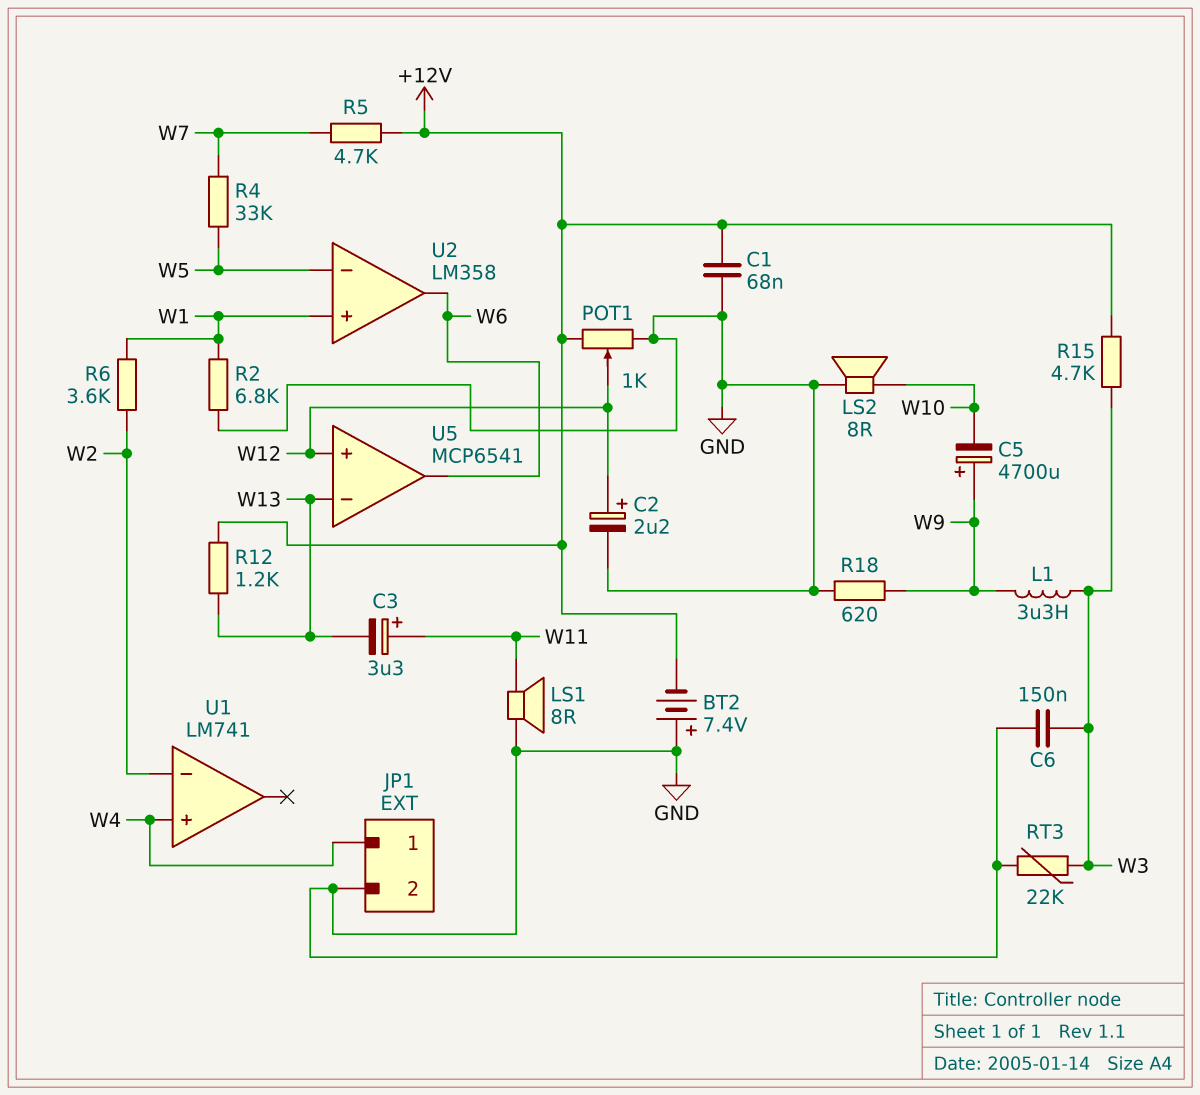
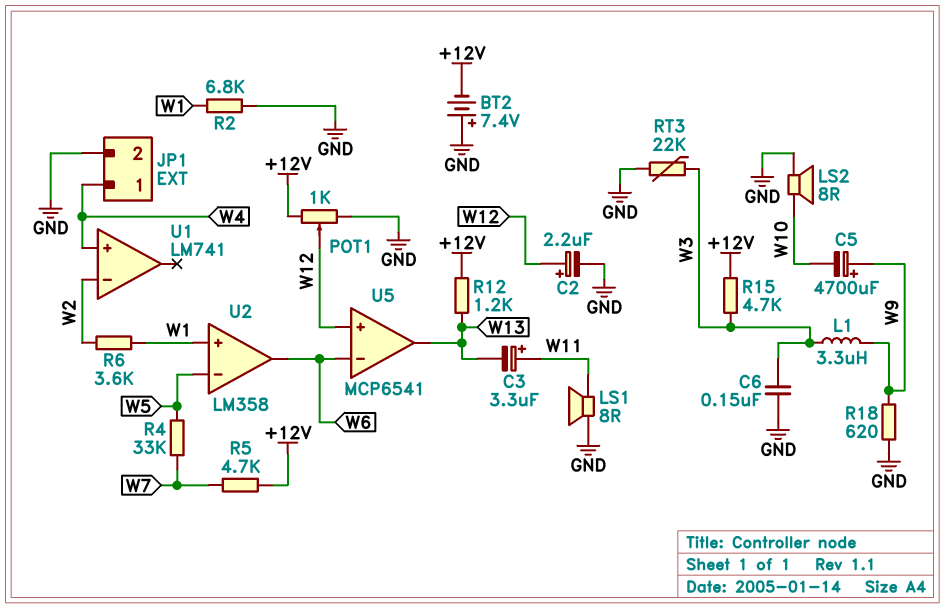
C1: 68nF (+12V, GND) -> none
U5 pin in-: W13 -> W6
U5 pin out: W6 -> W13

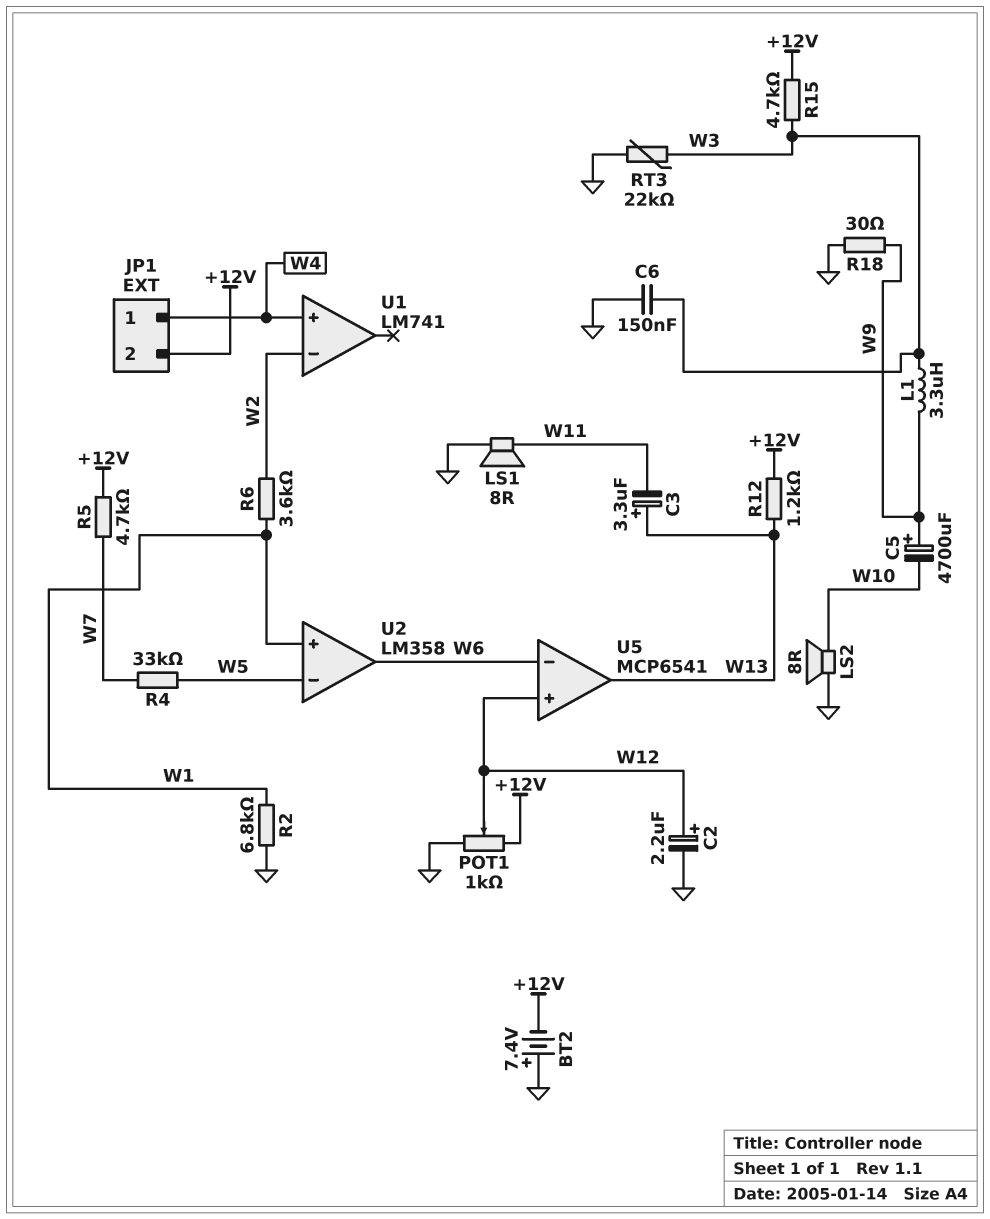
C3: 3.3uF (plus W11, minus W13) -> 3.3uF (plus W13, minus W11)
JP1 pin 2: GND -> +12V
R18: 620 (GND, W9) -> 30 (GND, W9)

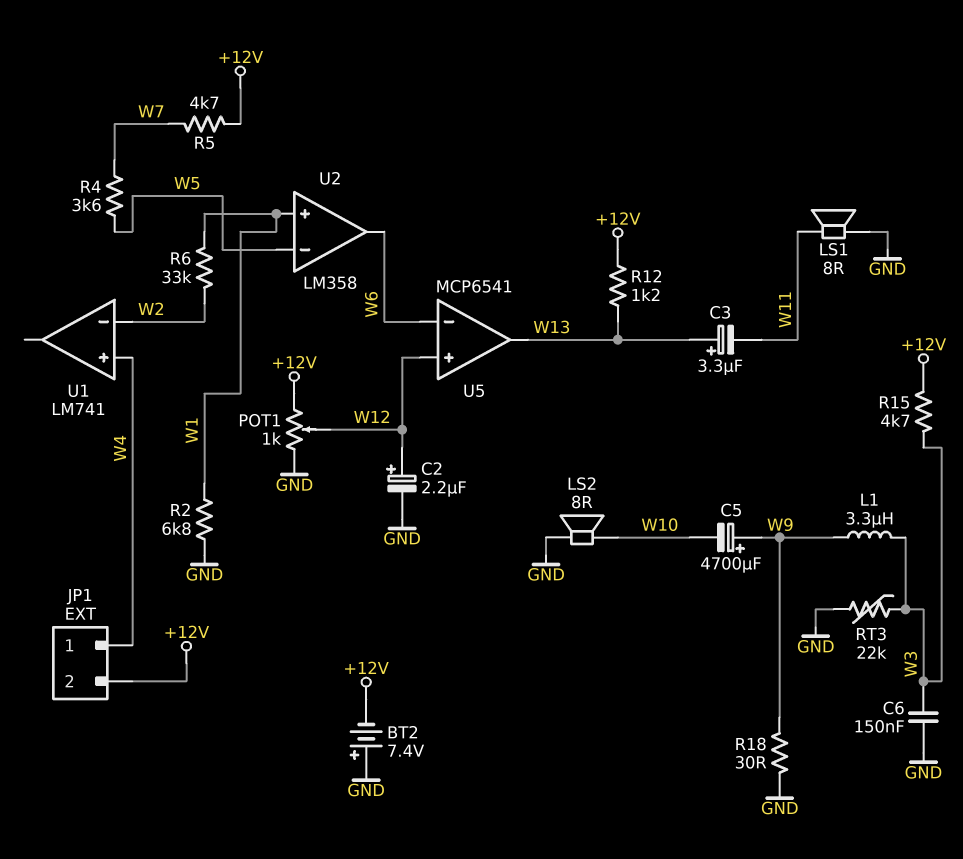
R4: 33k (W5, W7) -> 3.6k (W5, W7)
R6: 3.6k (W1, W2) -> 33k (W1, W2)

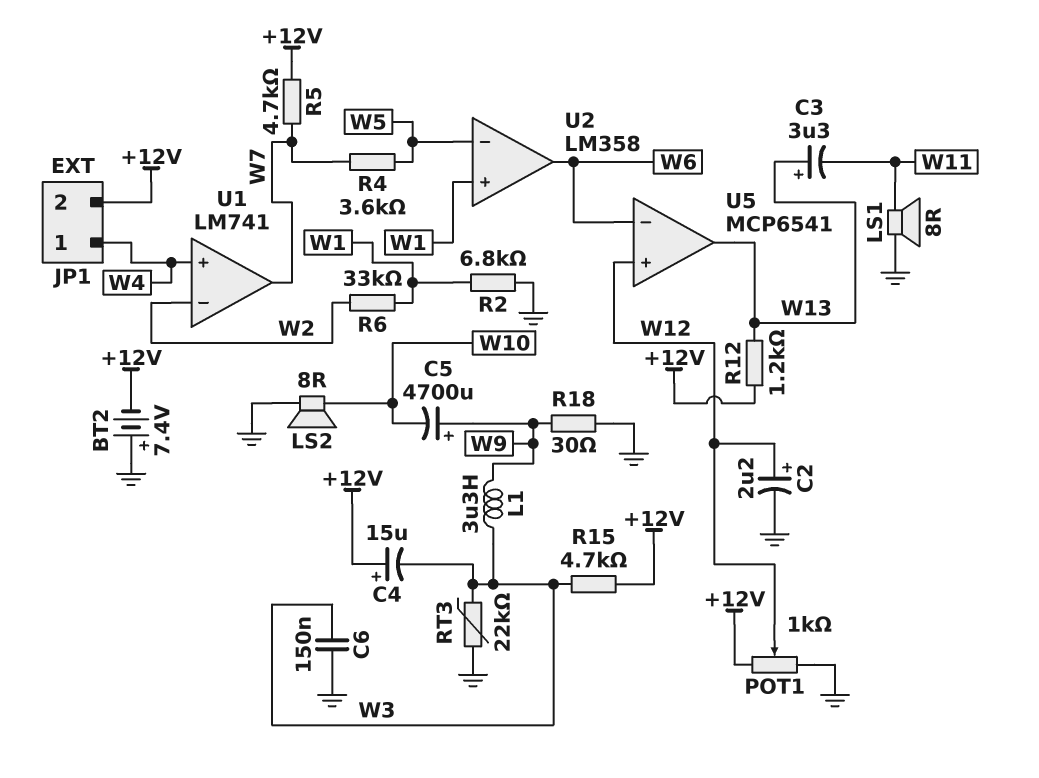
C4: none -> 15uF (plus +12V, minus W3)
U1 pin out: none -> W7

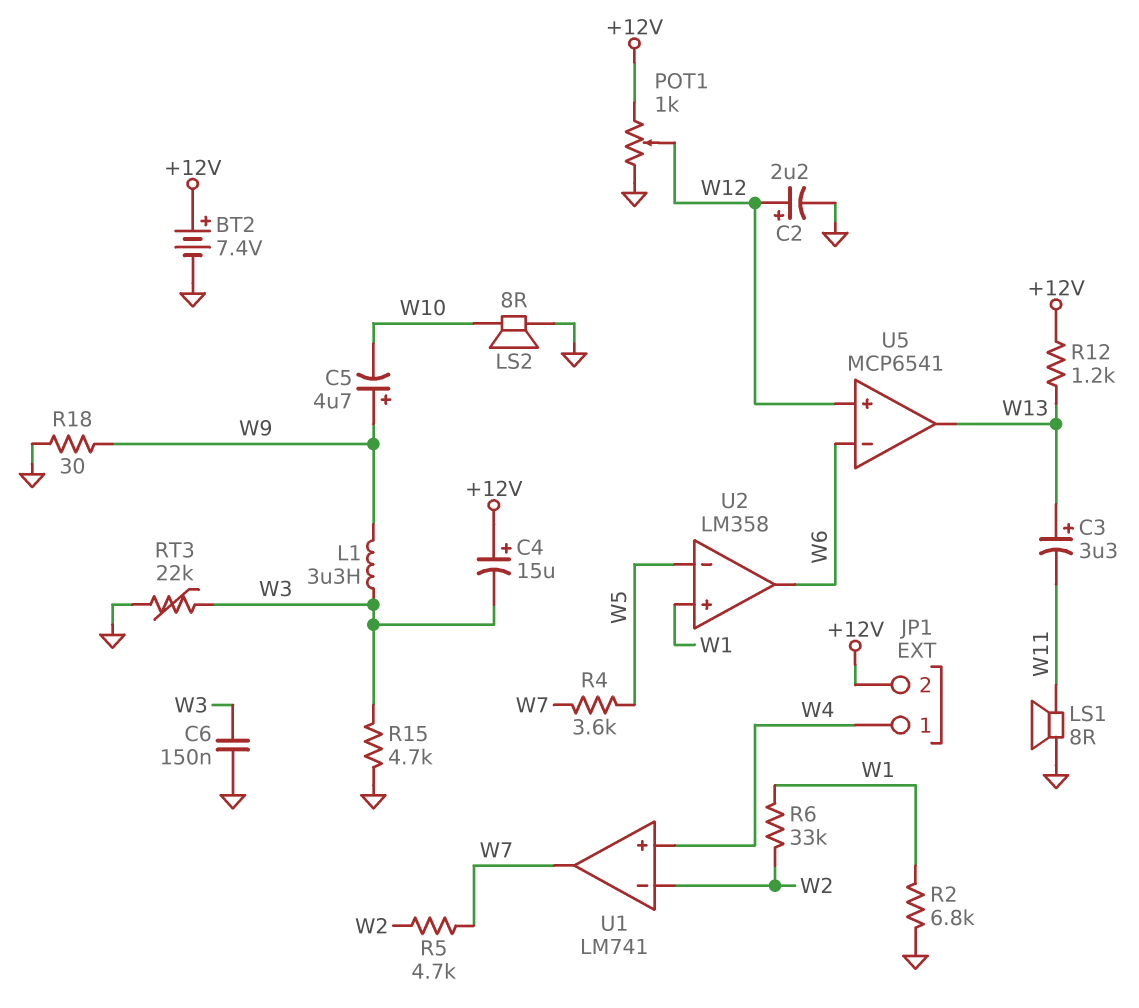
BT2: 7.4V (plus GND, minus +12V) -> 7.4V (plus +12V, minus GND)
C5: 4700uF (plus W9, minus W10) -> 4.7uF (plus W9, minus W10)
R5: 4.7k (+12V, W7) -> 4.7k (W2, W7)
R15: 4.7k (+12V, W3) -> 4.7k (GND, W3)

